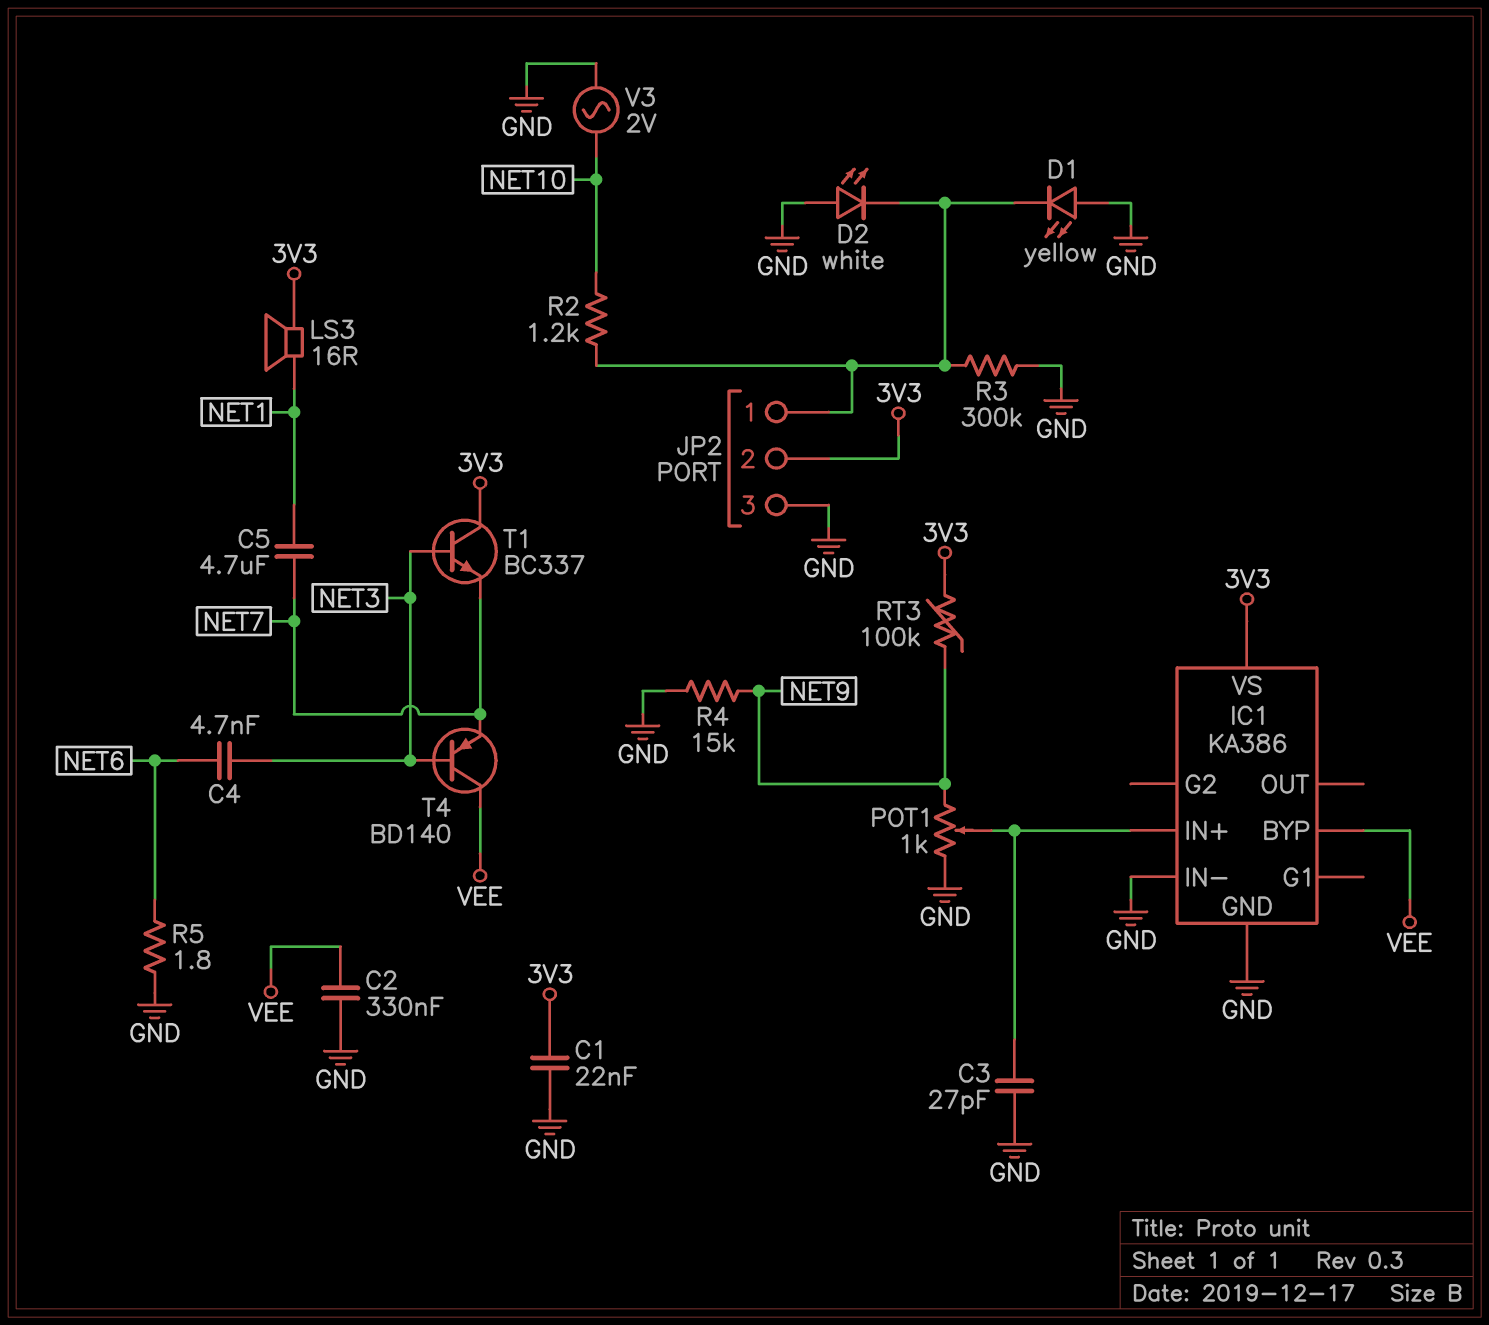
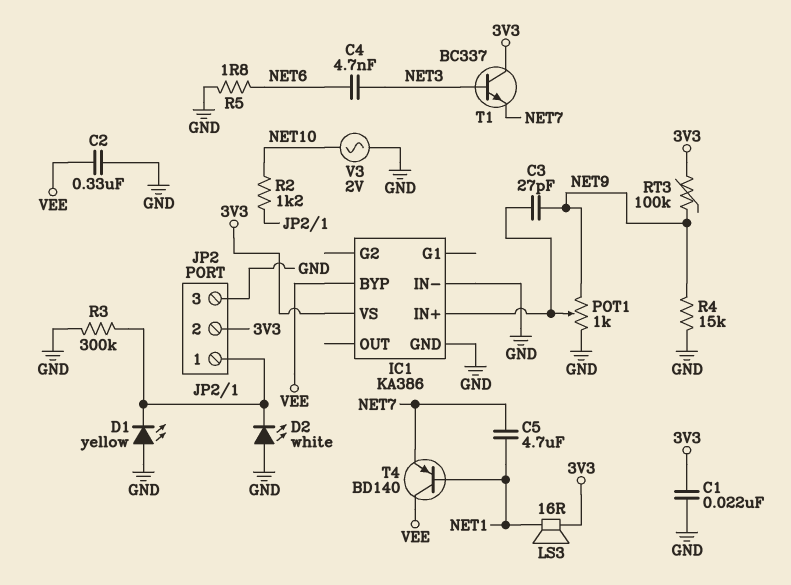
C3: 27pF (GND, IC1/IN+) -> 27pF (IC1/IN+, NET9)
T4: PNP BD140 (B NET3, C VEE, E NET7) -> PNP BD140 (B NET1, C VEE, E NET7)

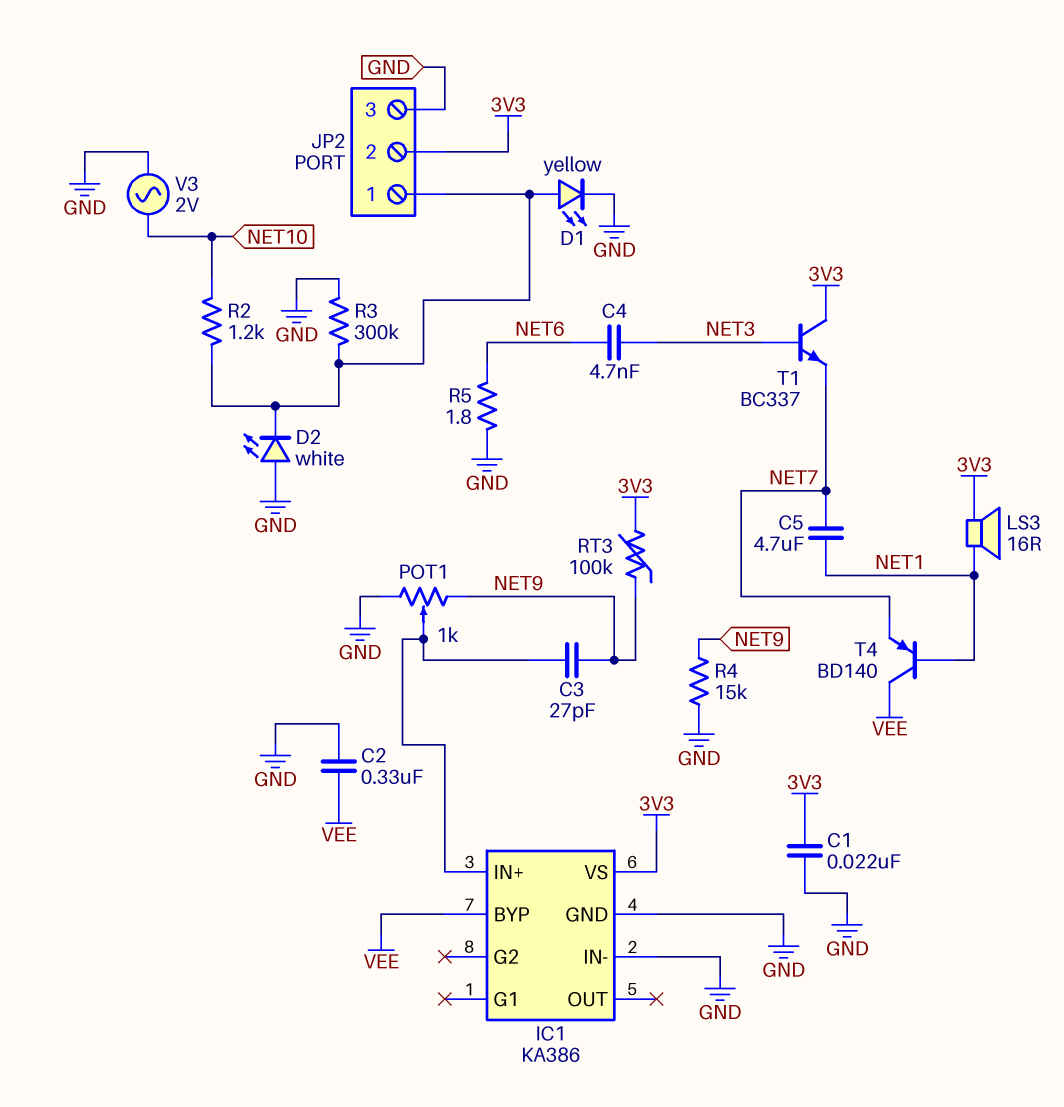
D1: LED yellow (A GND, K JP2/1) -> LED yellow (A JP2/1, K GND)

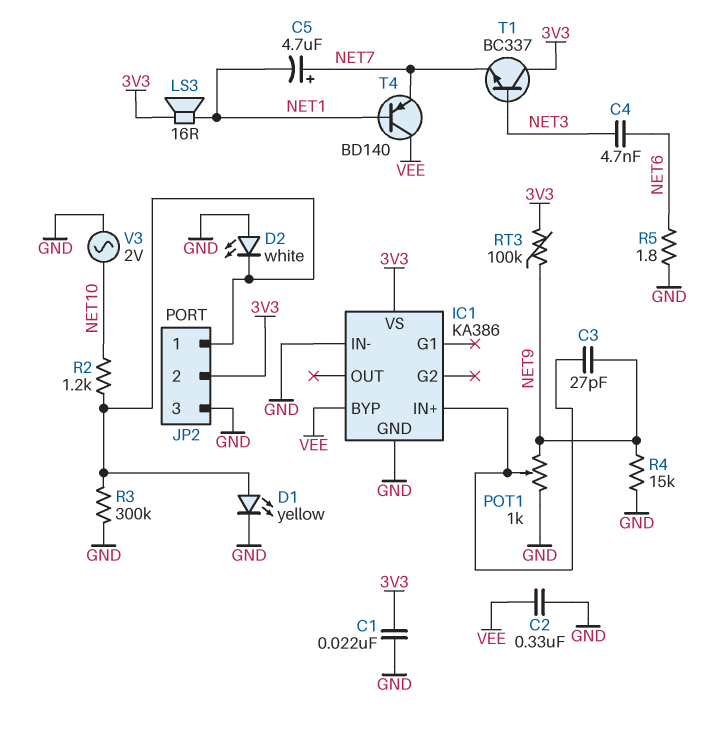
C5: 4.7uF (NET1, NET7) -> 4.7uF (plus NET7, minus NET1)

